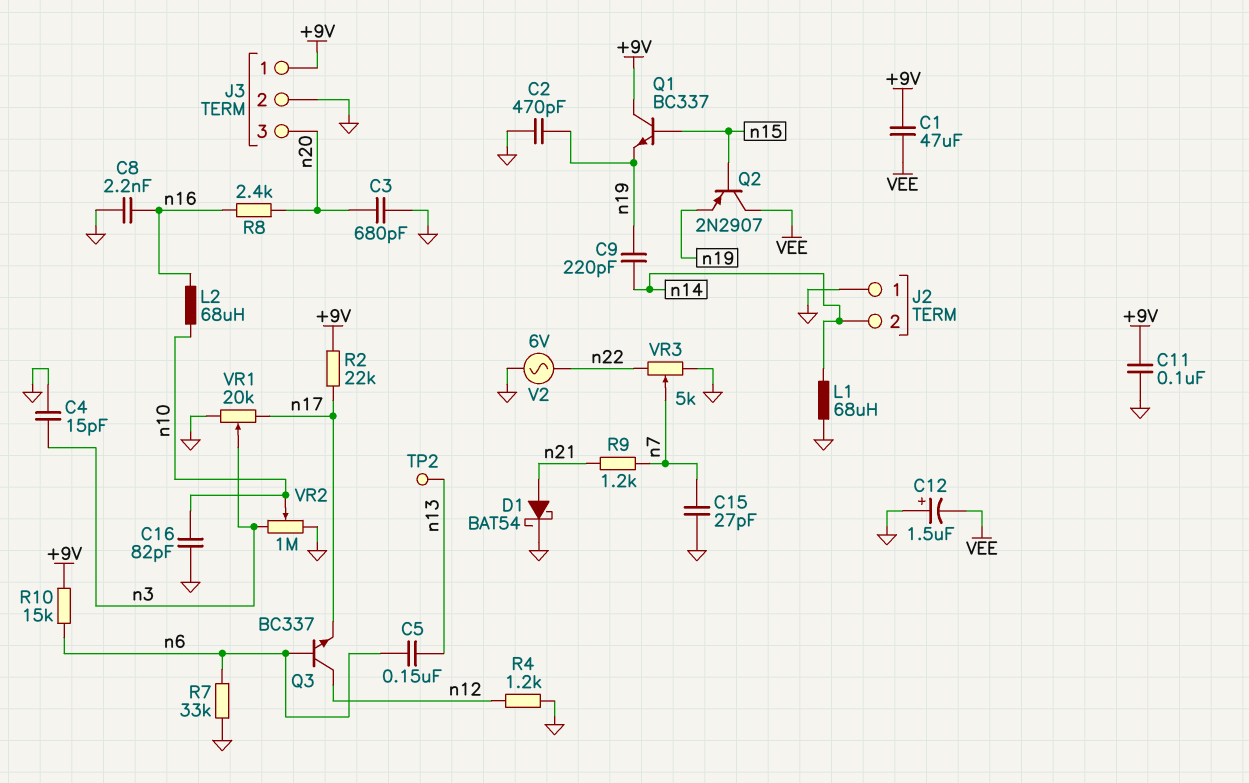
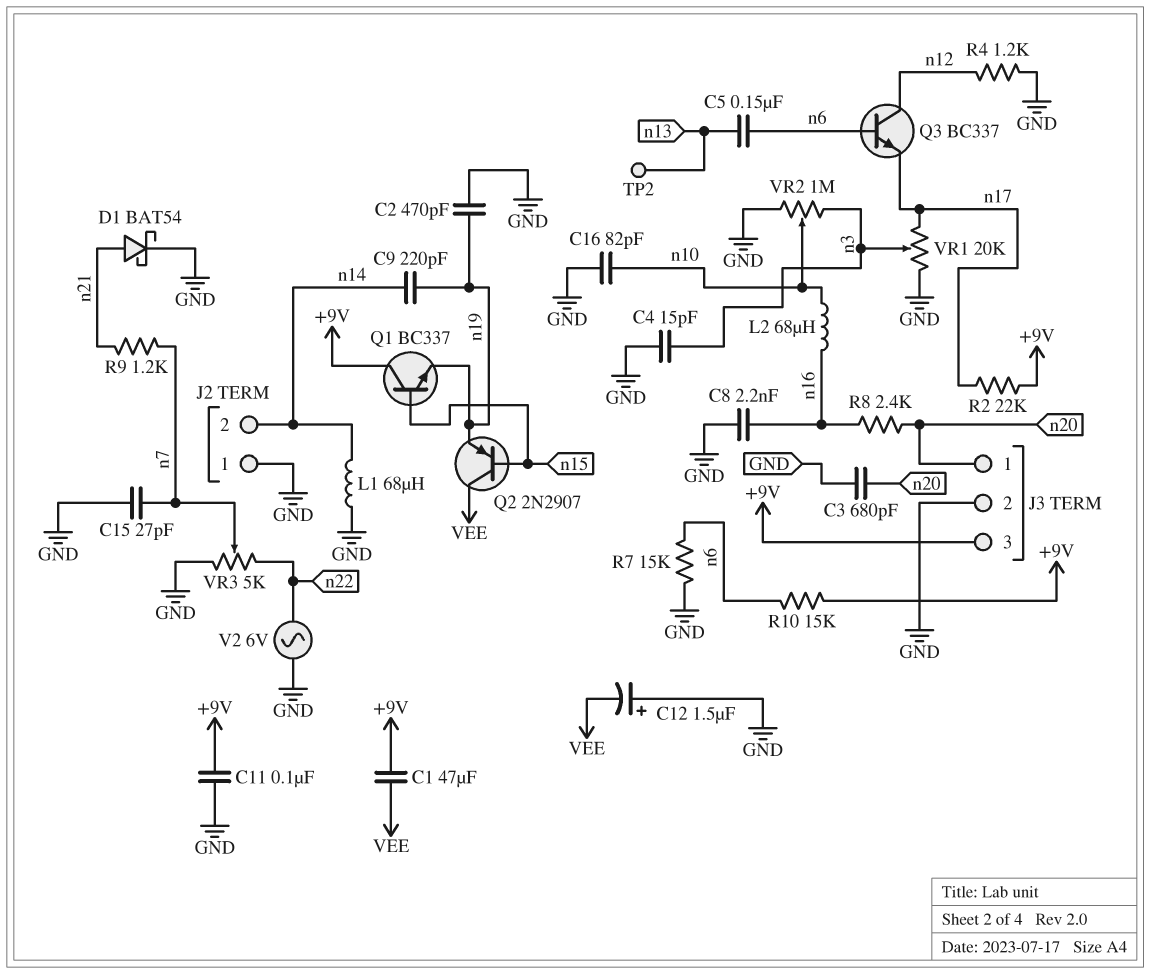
J3 pin 1: +9V -> n20
J3 pin 3: n20 -> +9V
R7: 33k (GND, n6) -> 15k (GND, n6)

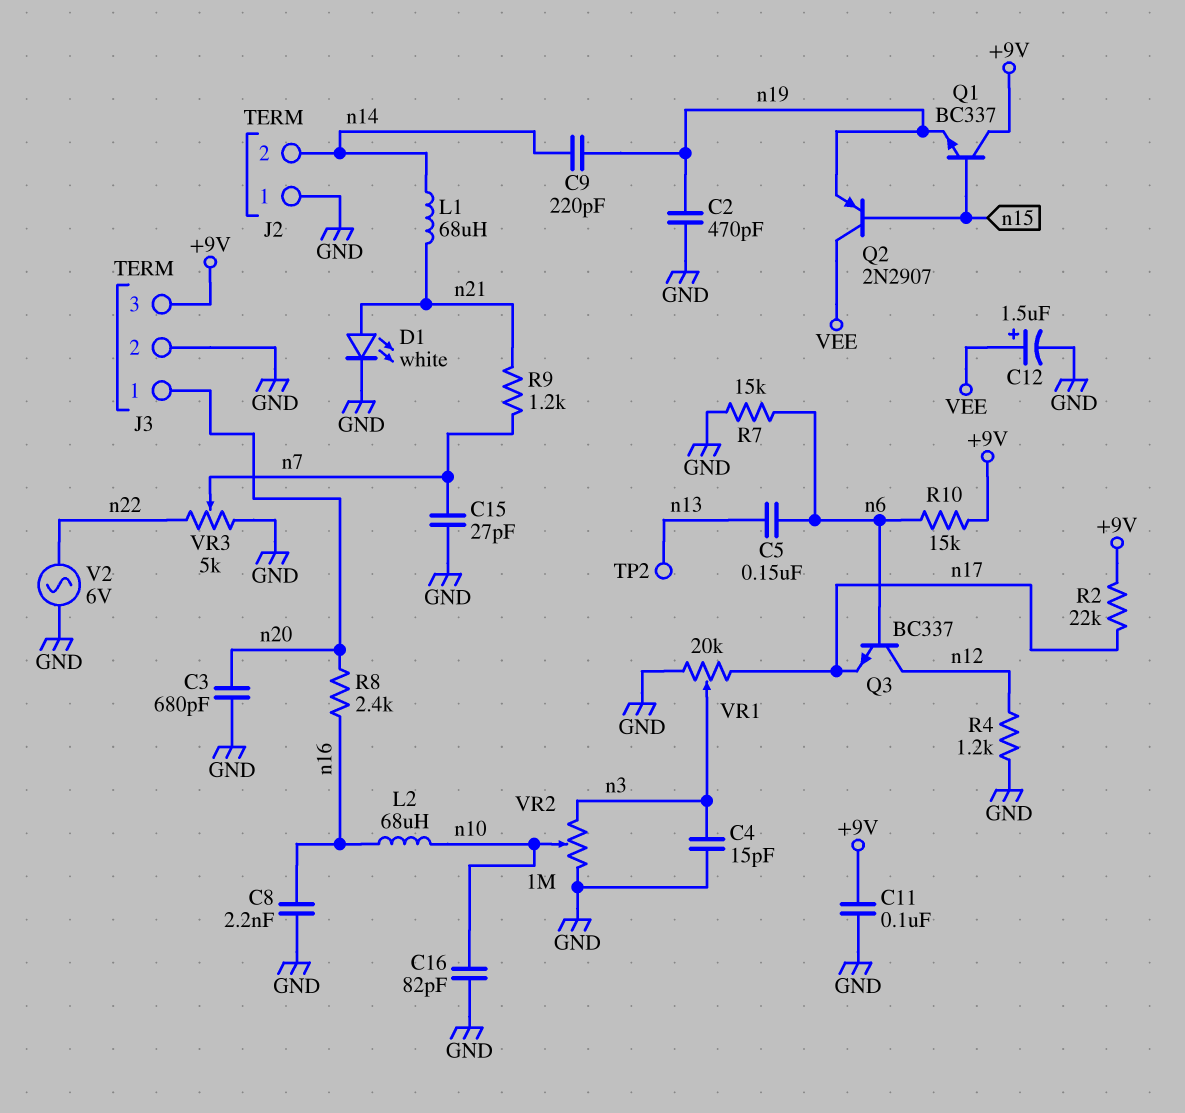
C1: 47uF (+9V, VEE) -> none
C12: 1.5uF (plus GND, minus VEE) -> 1.5uF (plus VEE, minus GND)
D1: schottky BAT54 (A n21, K GND) -> LED white (A n21, K GND)
L1: 68uH (GND, n14) -> 68uH (n14, n21)

